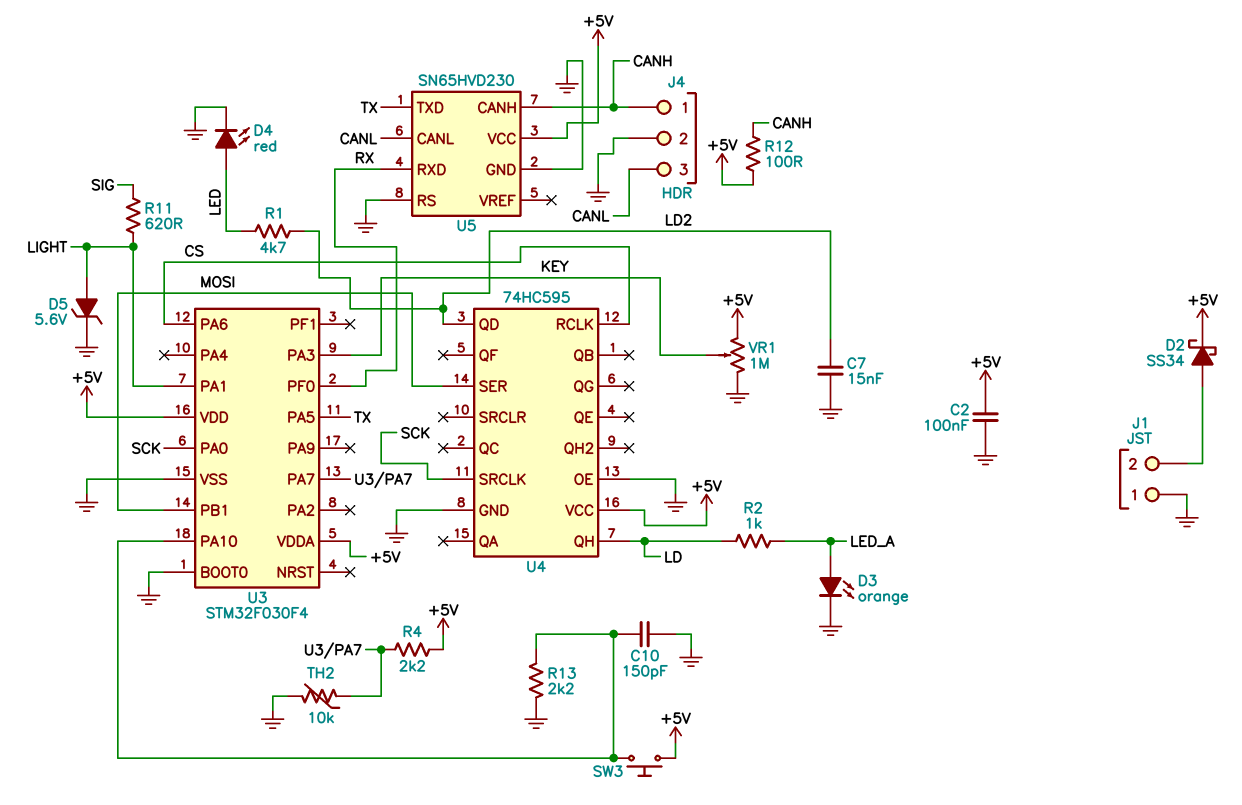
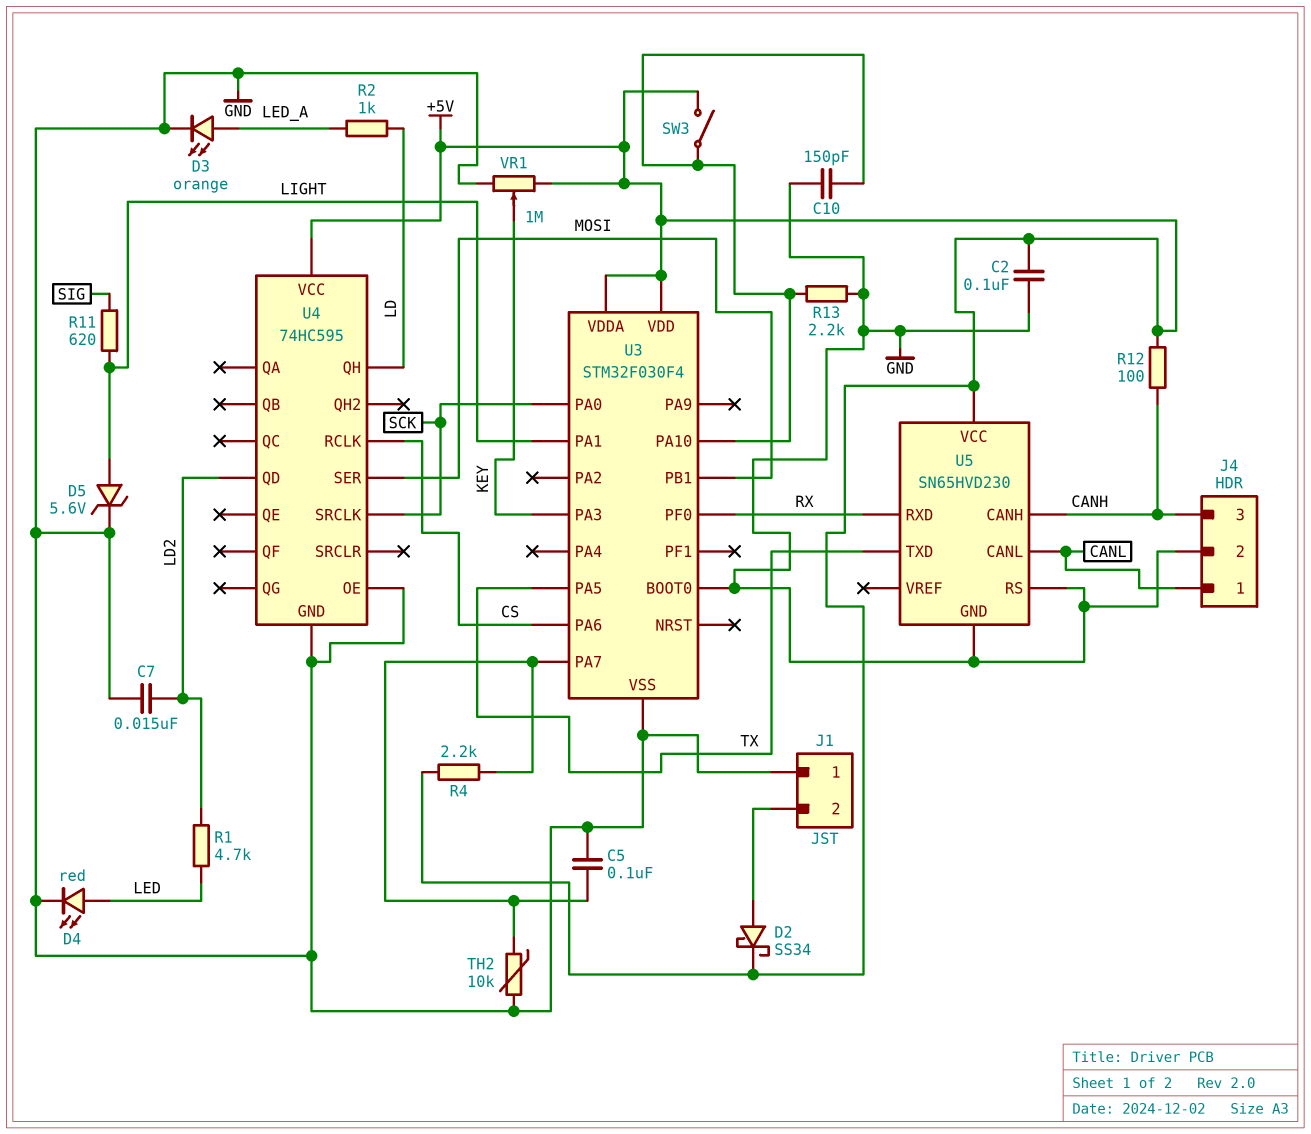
C5: none -> 100nF (GND, U3/PA7)
J4 pin 1: CANH -> CANL
J4 pin 3: CANL -> CANH
SW3: button (+5V, U3/PA10) -> switch (+5V, U3/PA10)

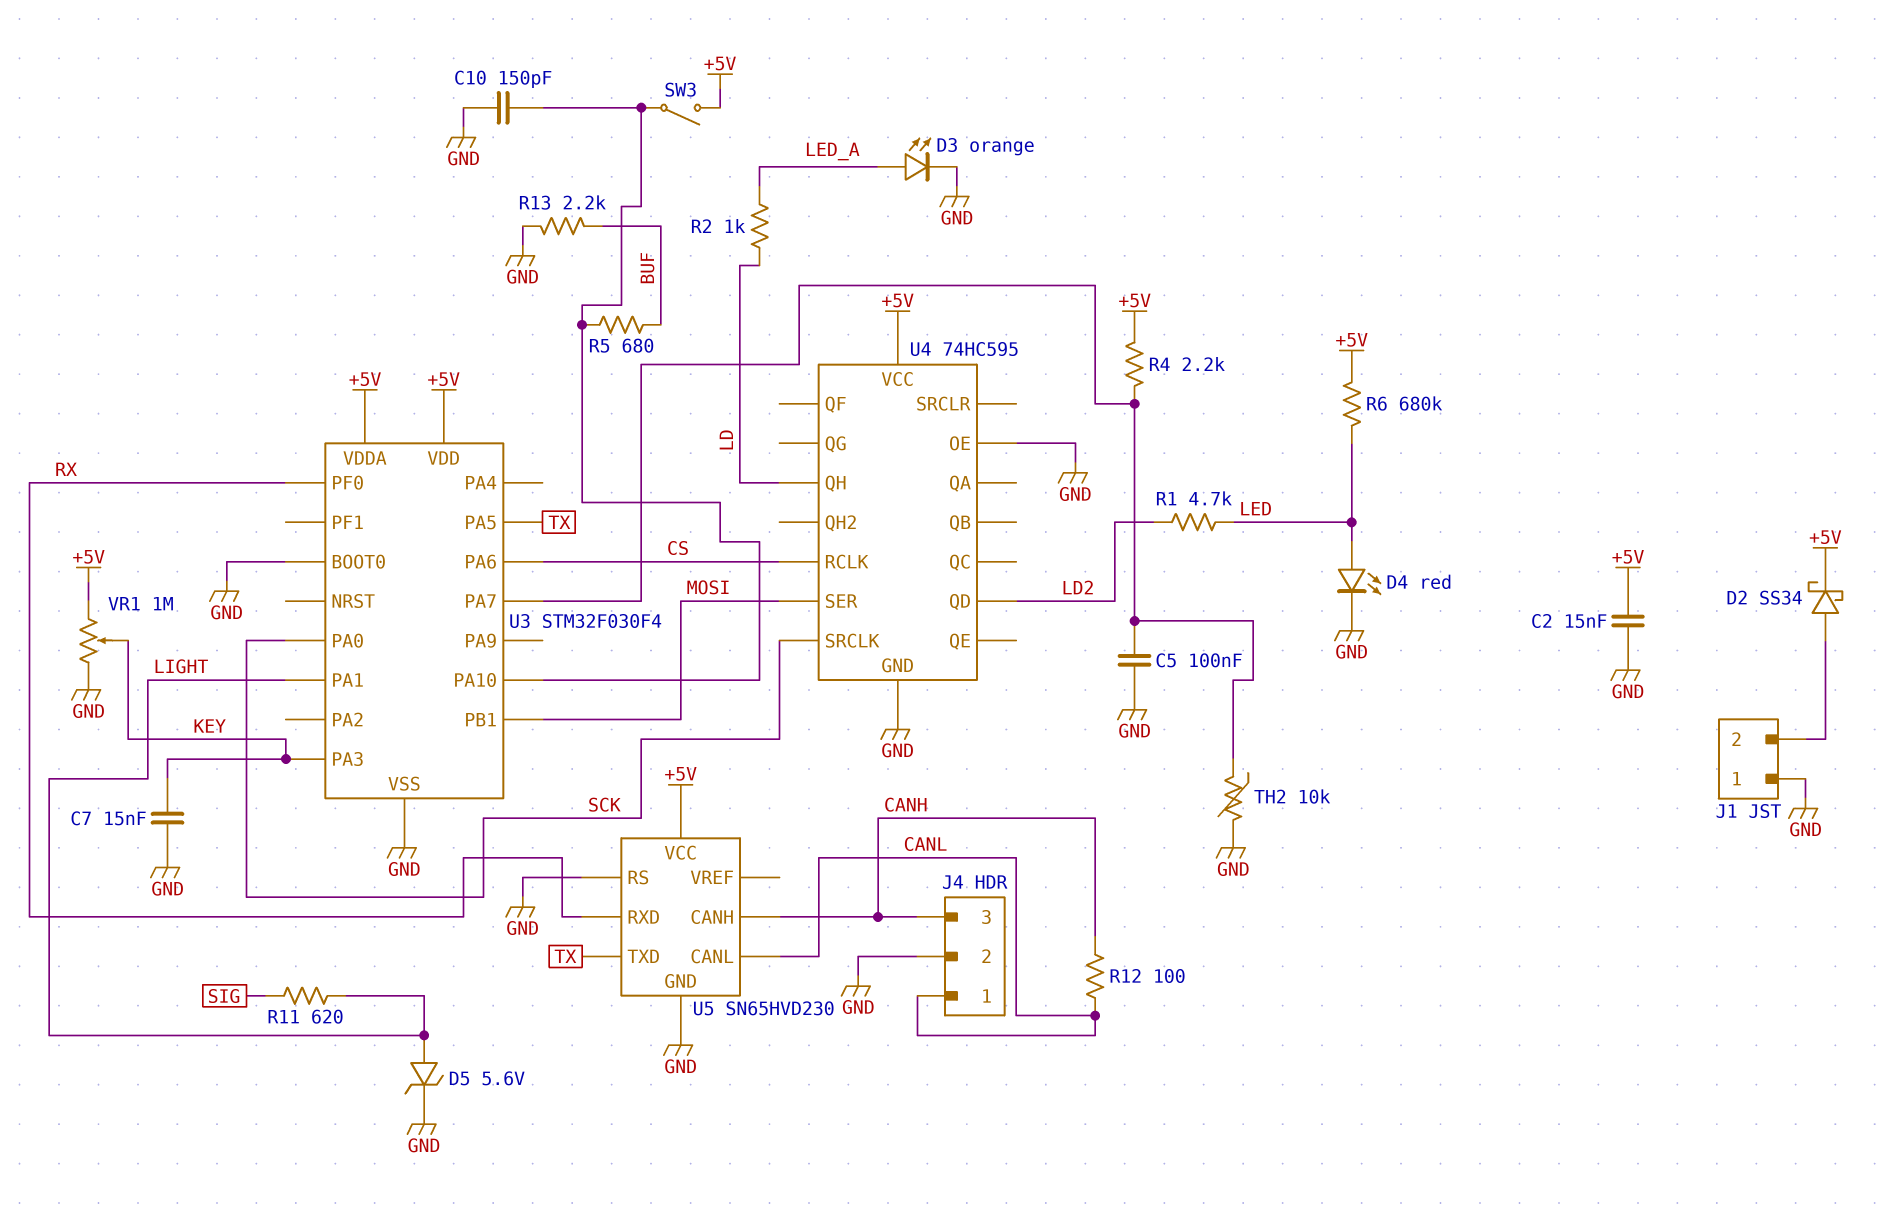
C2: 100nF (+5V, GND) -> 15nF (+5V, GND)
C7: 15nF (GND, LD2) -> 15nF (GND, KEY)
R5: none -> 680 (BUF, U3/PA10)
R6: none -> 680k (+5V, LED)
R12: 100 (+5V, CANH) -> 100 (CANH, CANL)
R13: 2.2k (GND, U3/PA10) -> 2.2k (BUF, GND)

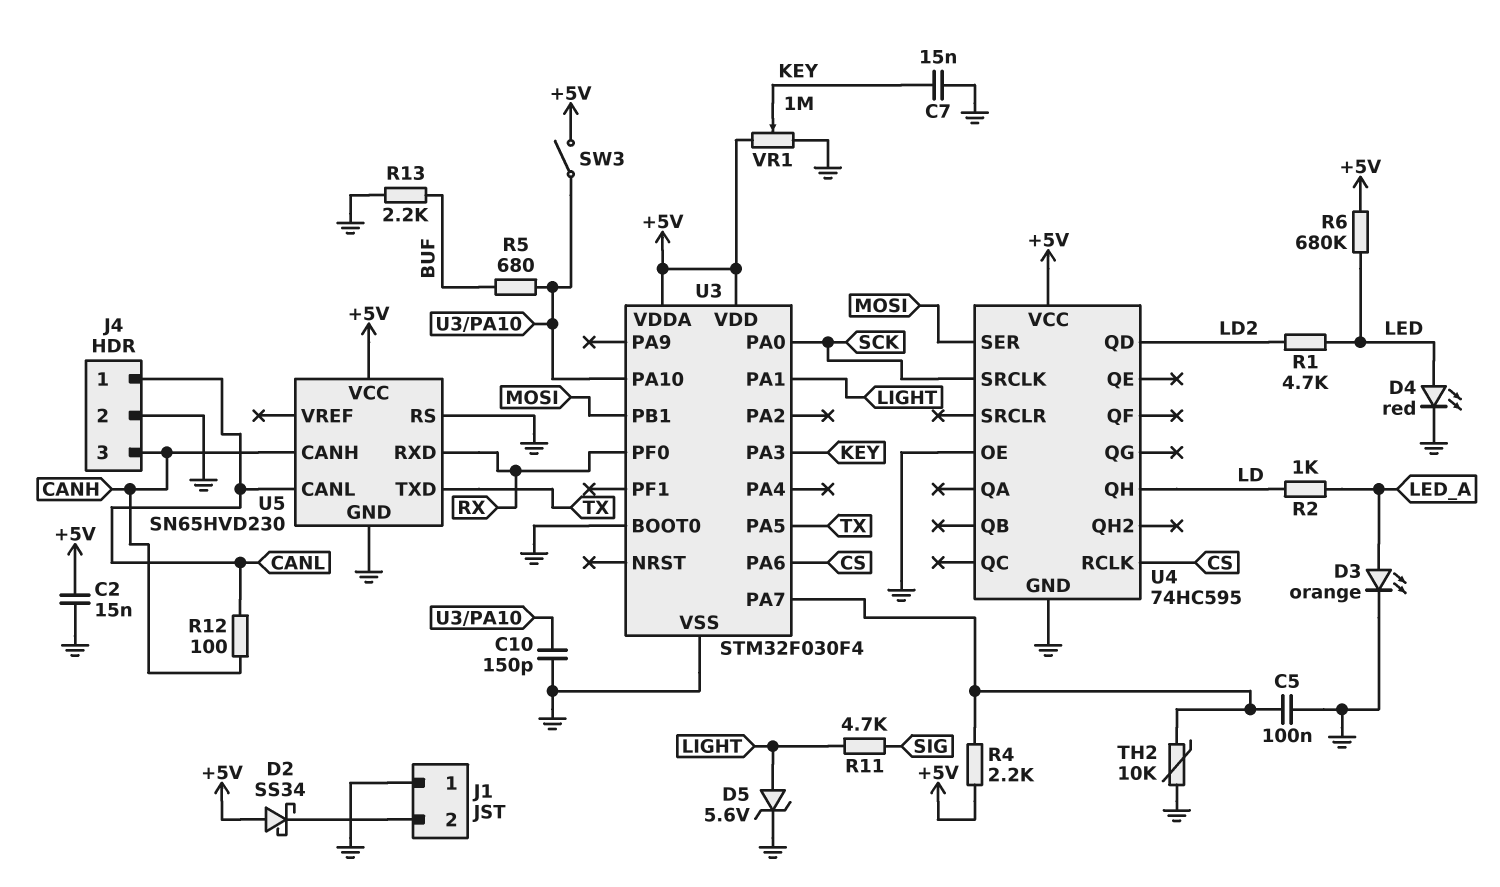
D2: schottky SS34 (A J1/2, K +5V) -> schottky SS34 (A +5V, K J1/2)
R11: 620 (LIGHT, SIG) -> 4.7k (LIGHT, SIG)

